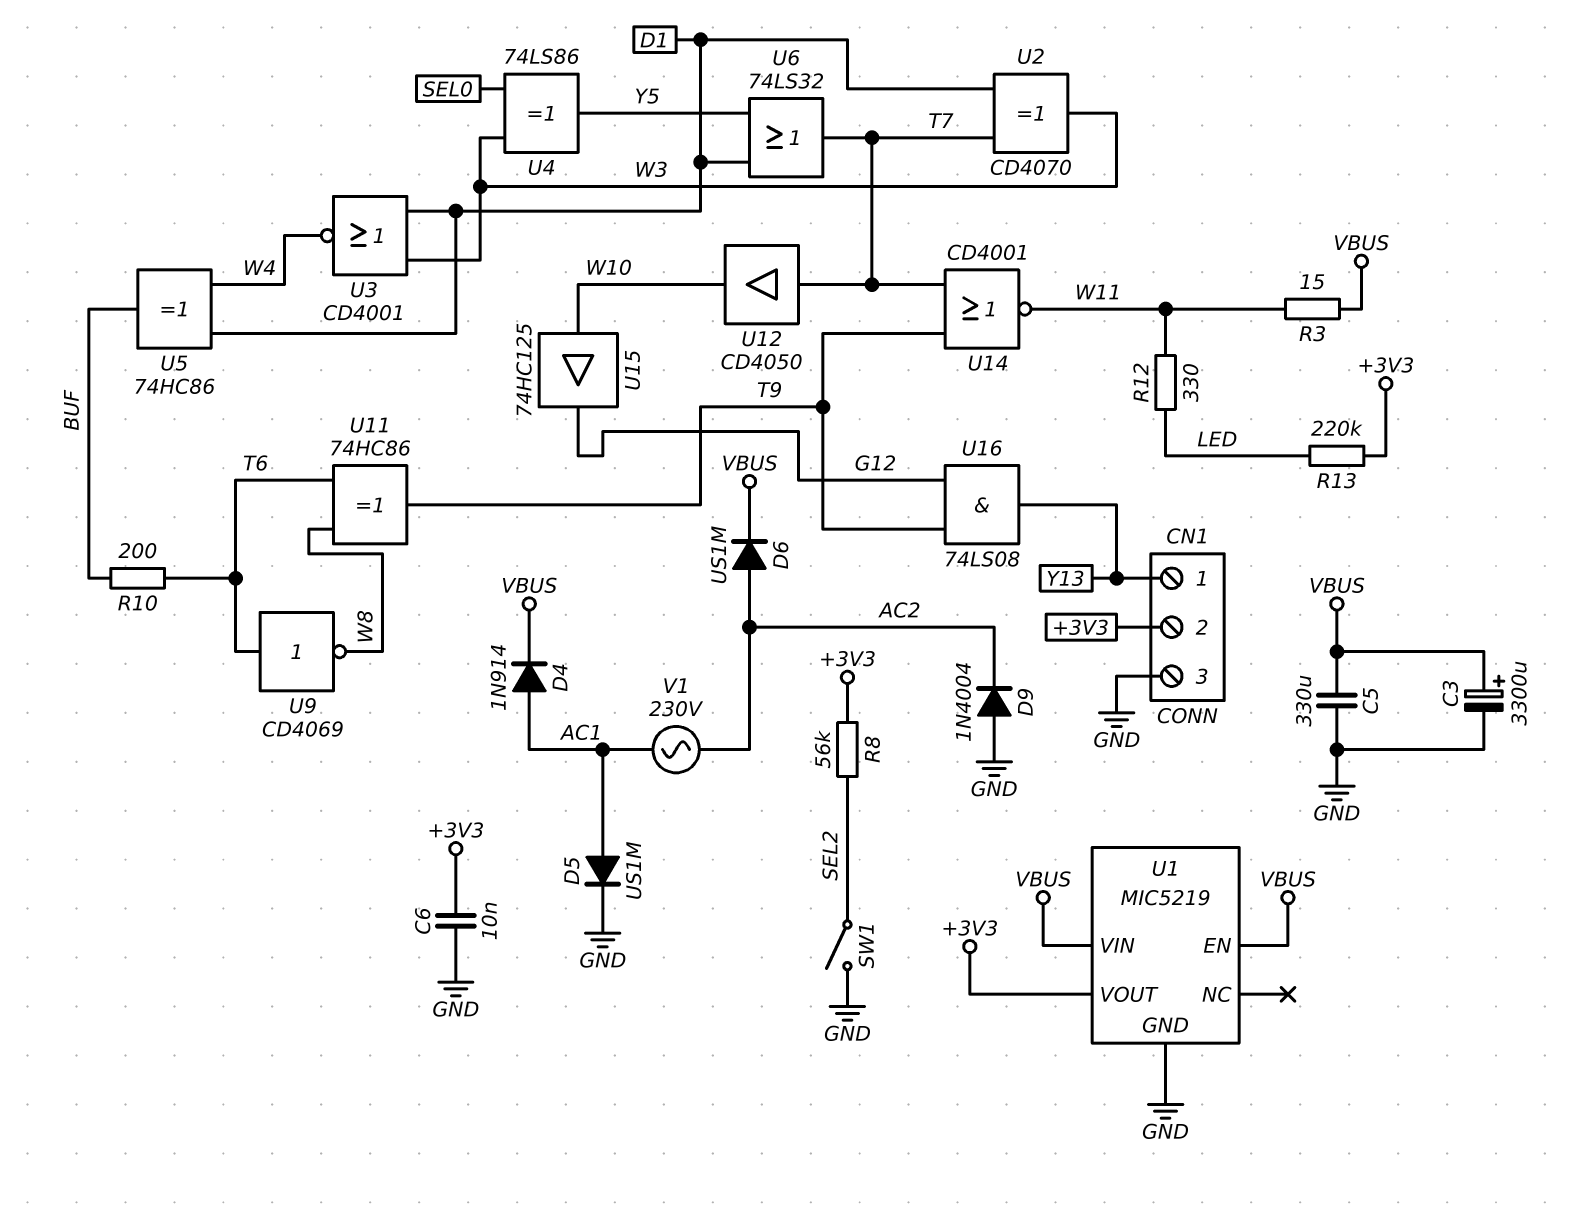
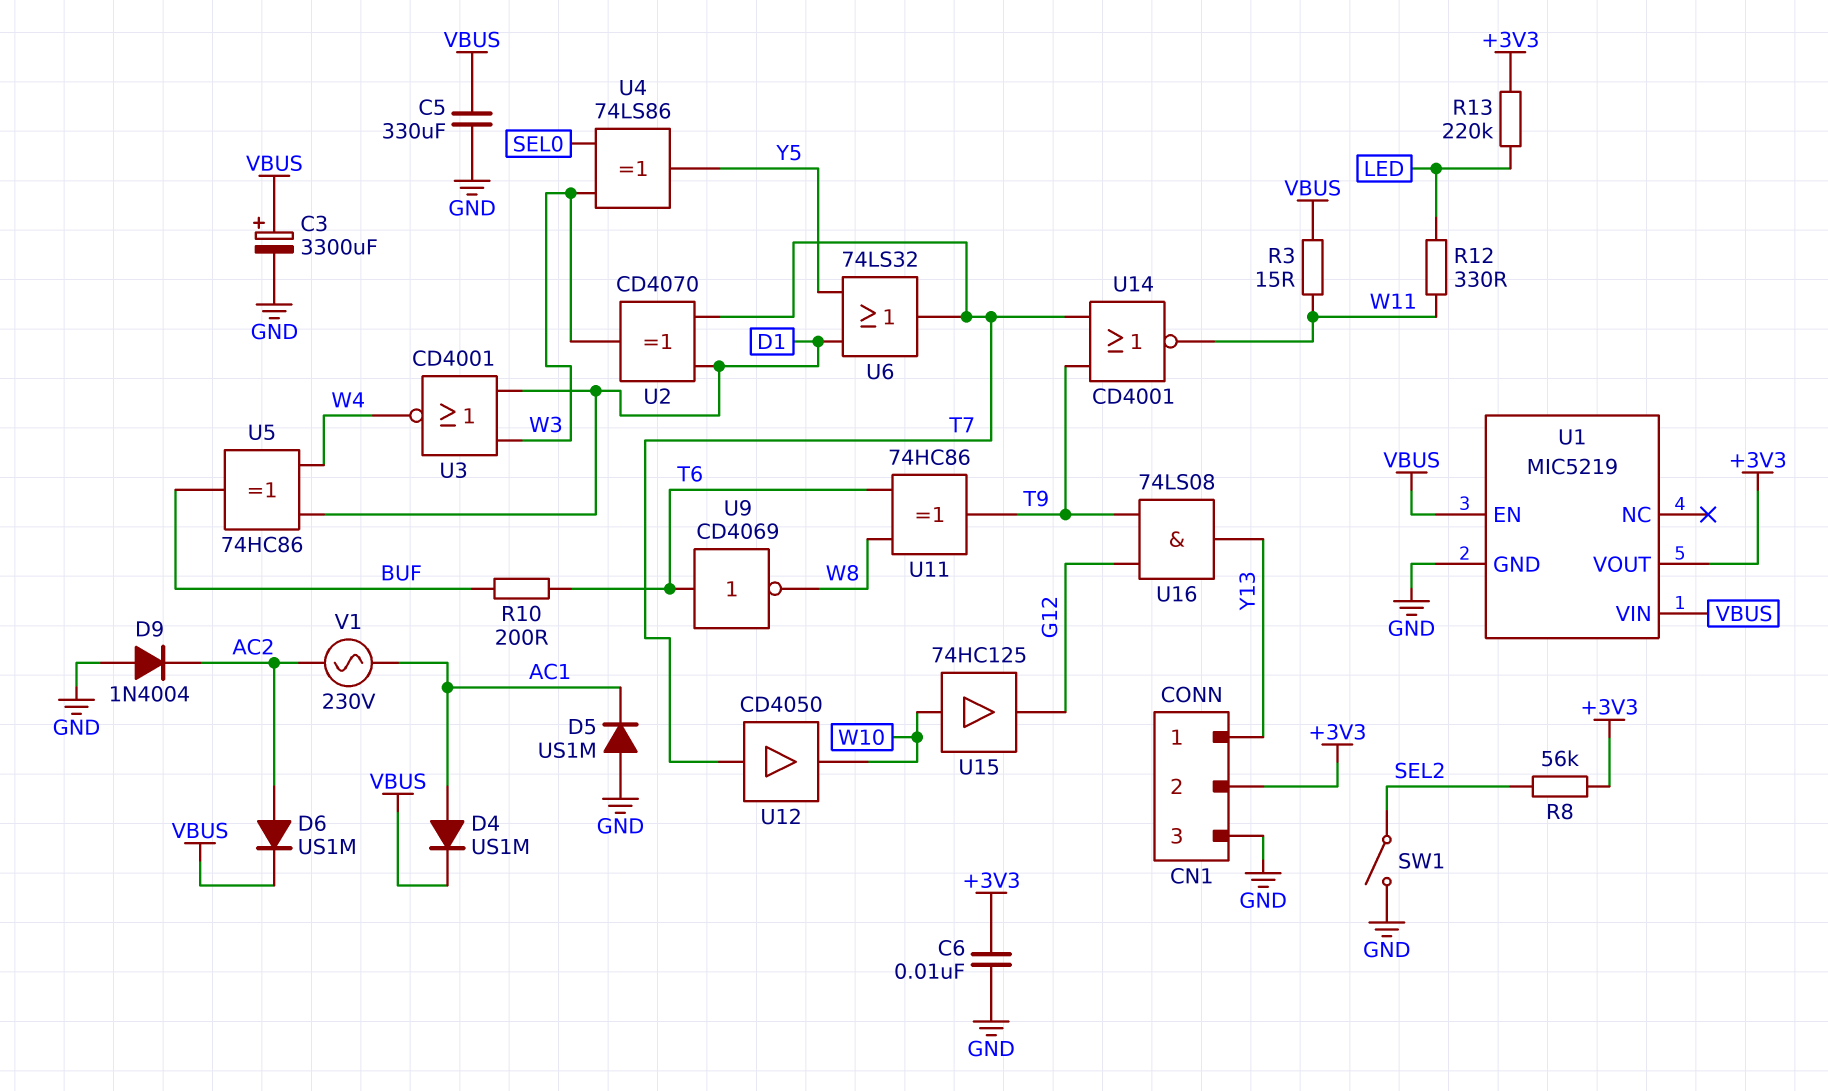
D4: diode 1N914 (A AC1, K VBUS) -> diode US1M (A AC1, K VBUS)
D5: diode US1M (A AC1, K GND) -> diode US1M (A GND, K AC1)

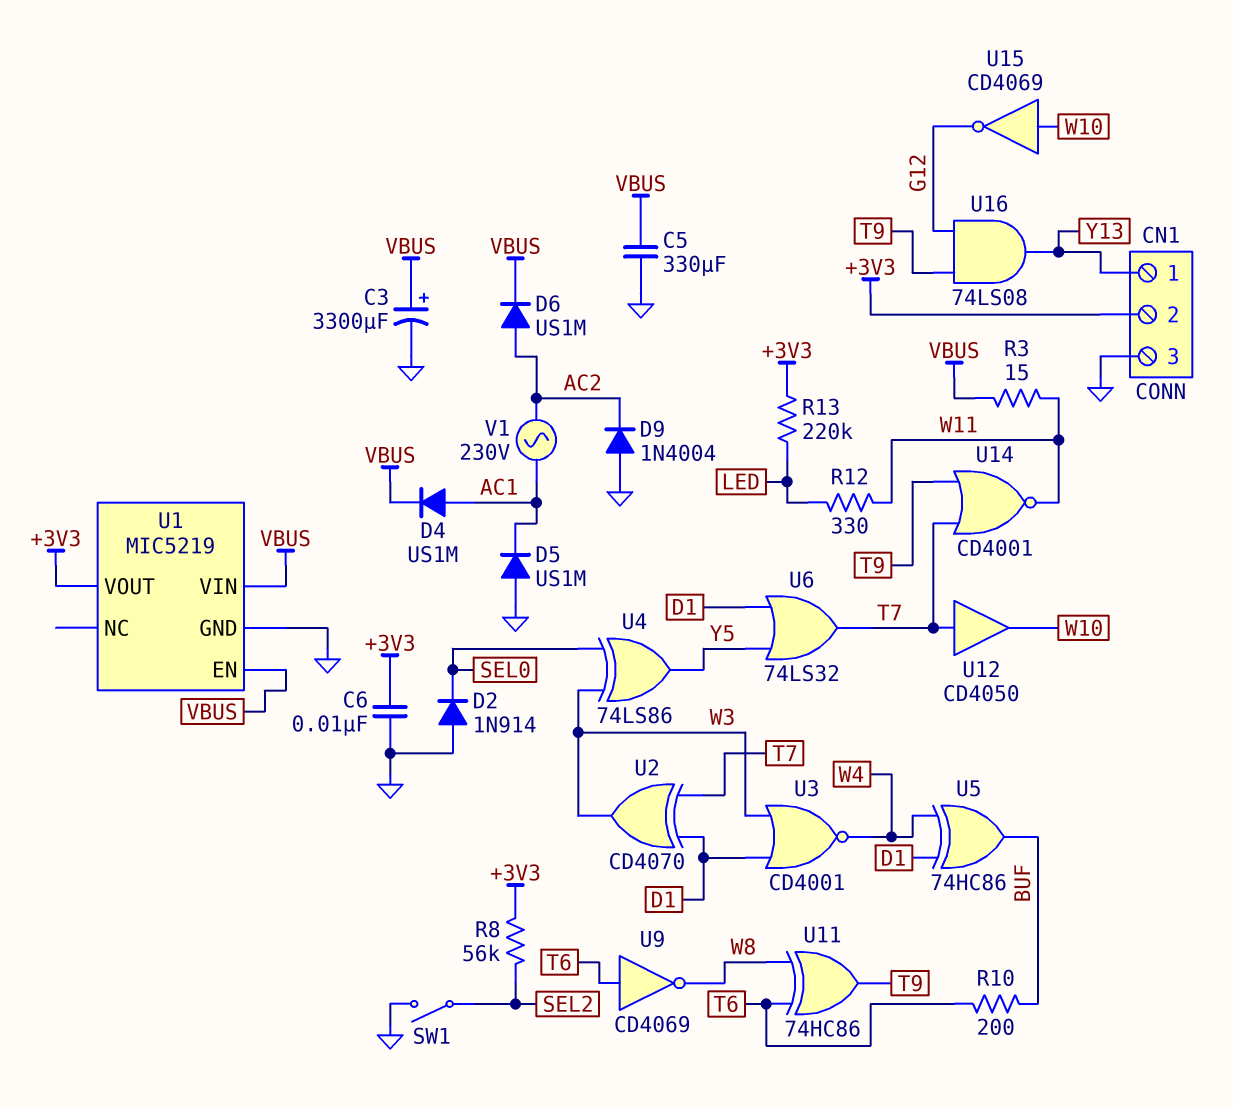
D2: none -> diode 1N914 (A GND, K SEL0)
U15: buffer 74HC125 (in W10, out G12) -> NOT CD4069 (in W10, out G12)

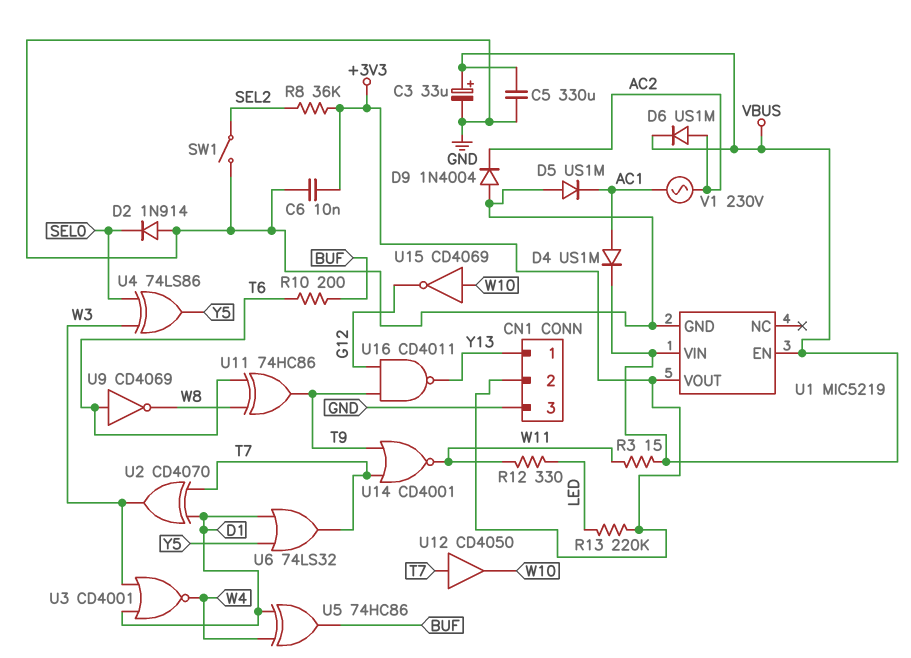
C3: 3300uF (plus VBUS, minus GND) -> 33uF (plus VBUS, minus GND)
R8: 56k (+3V3, SEL2) -> 36k (+3V3, SEL2)
U16: AND 74LS08 (in G12, in T9, out Y13) -> NAND CD4011 (in G12, in T9, out Y13)

